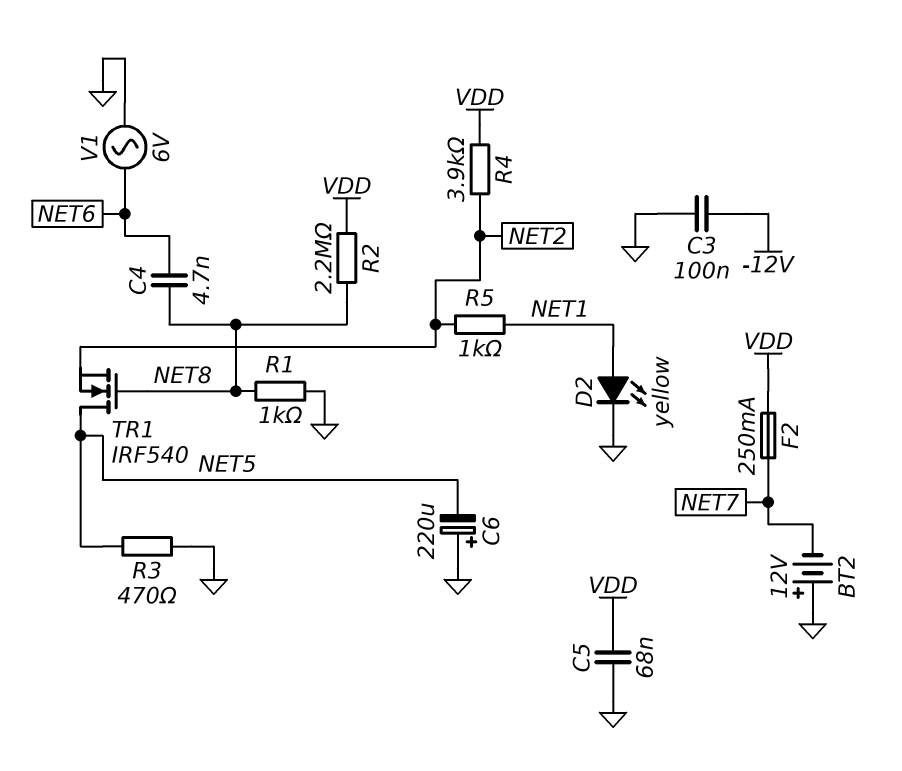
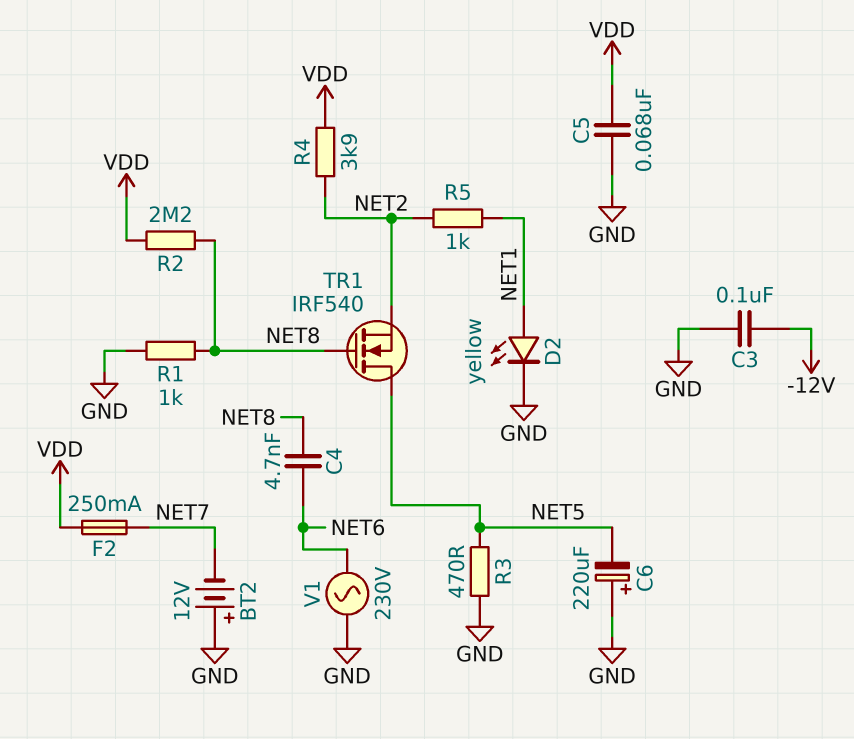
V1: AC 6V (GND, NET6) -> AC 230V (GND, NET6)

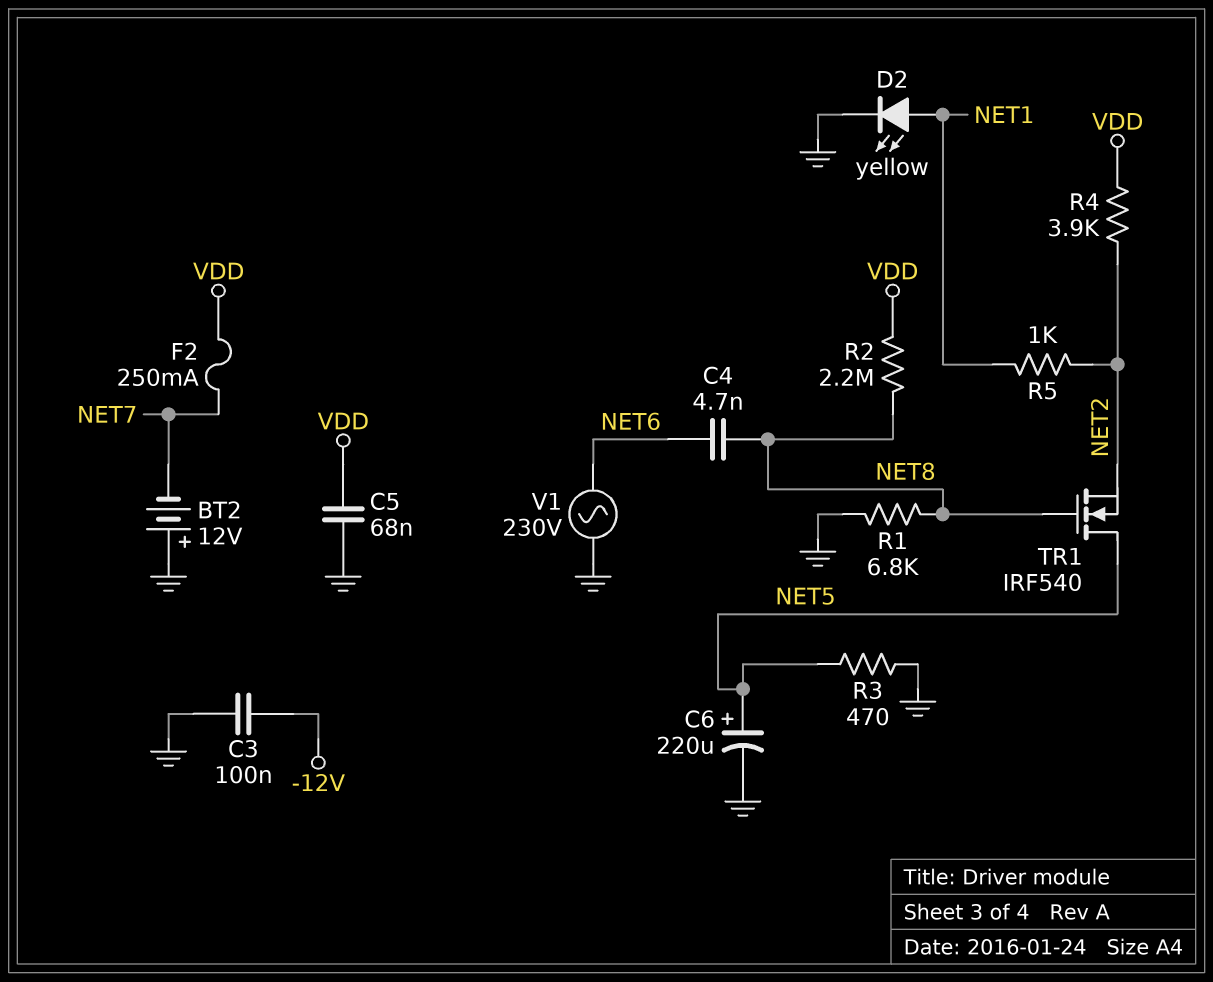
C6: 220uF (plus GND, minus NET5) -> 220uF (plus NET5, minus GND)
R1: 1k (GND, NET8) -> 6.8k (GND, NET8)

